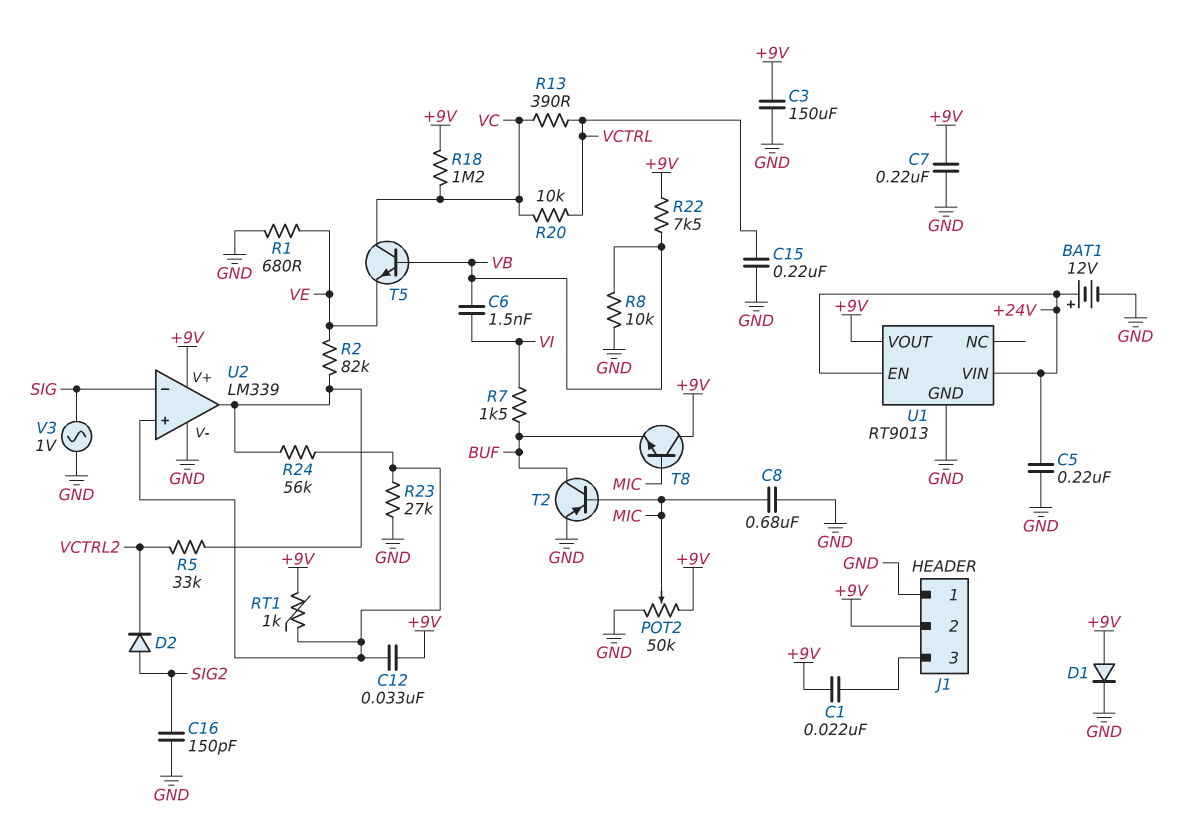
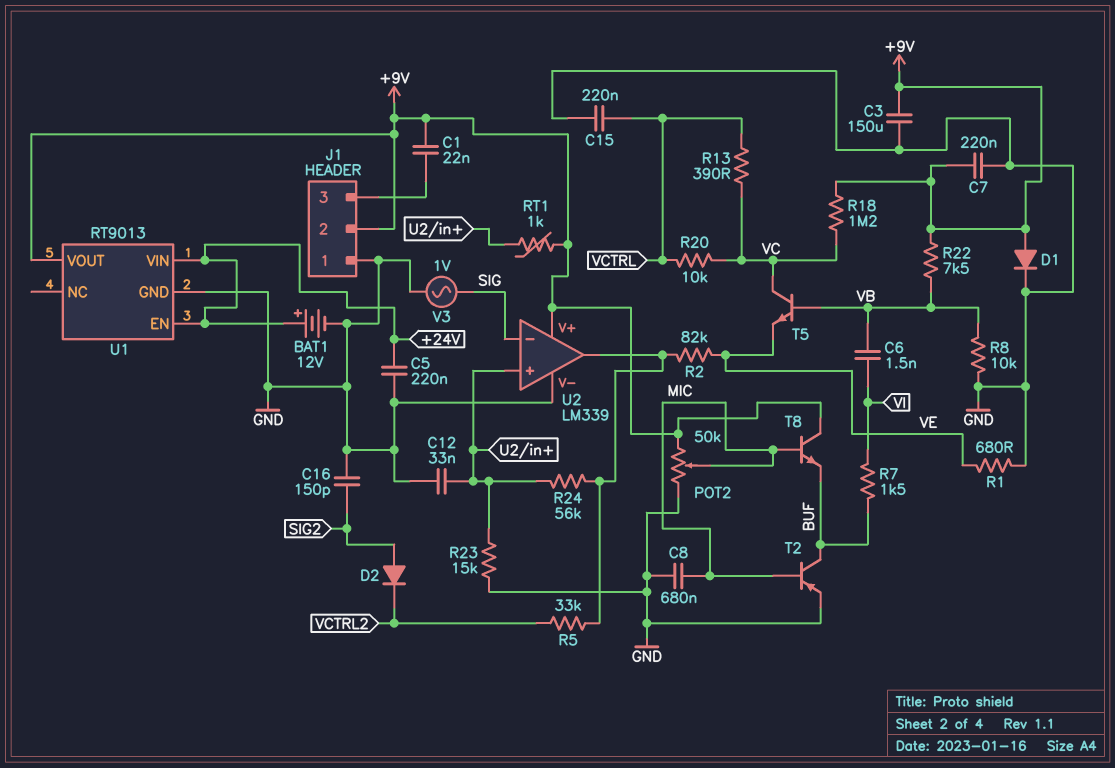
C12: 33nF (+9V, U2/in+) -> 33nF (GND, U2/in+)
R23: 27k (GND, U2/in+) -> 15k (GND, U2/in+)

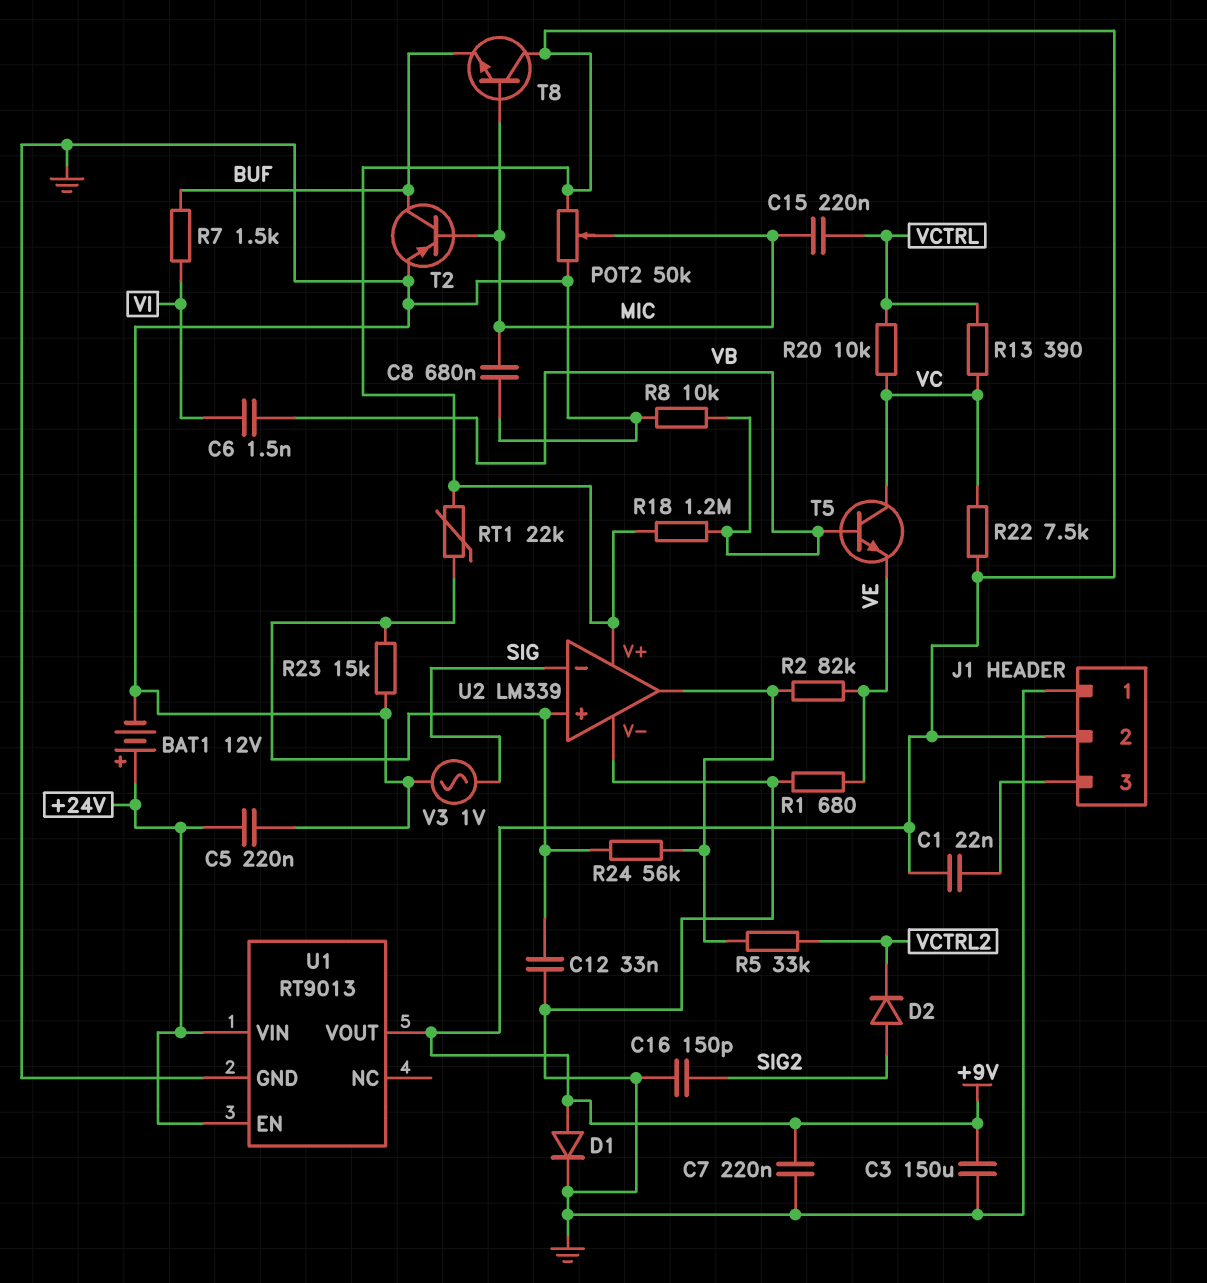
C15: 220nF (GND, VCTRL) -> 220nF (MIC, VCTRL)
R18: 1.2M (+9V, VC) -> 1.2M (+9V, VB)
R22: 7.5k (+9V, VB) -> 7.5k (+9V, VC)
RT1: 1k (+9V, U2/in+) -> 22k (+9V, U2/in+)

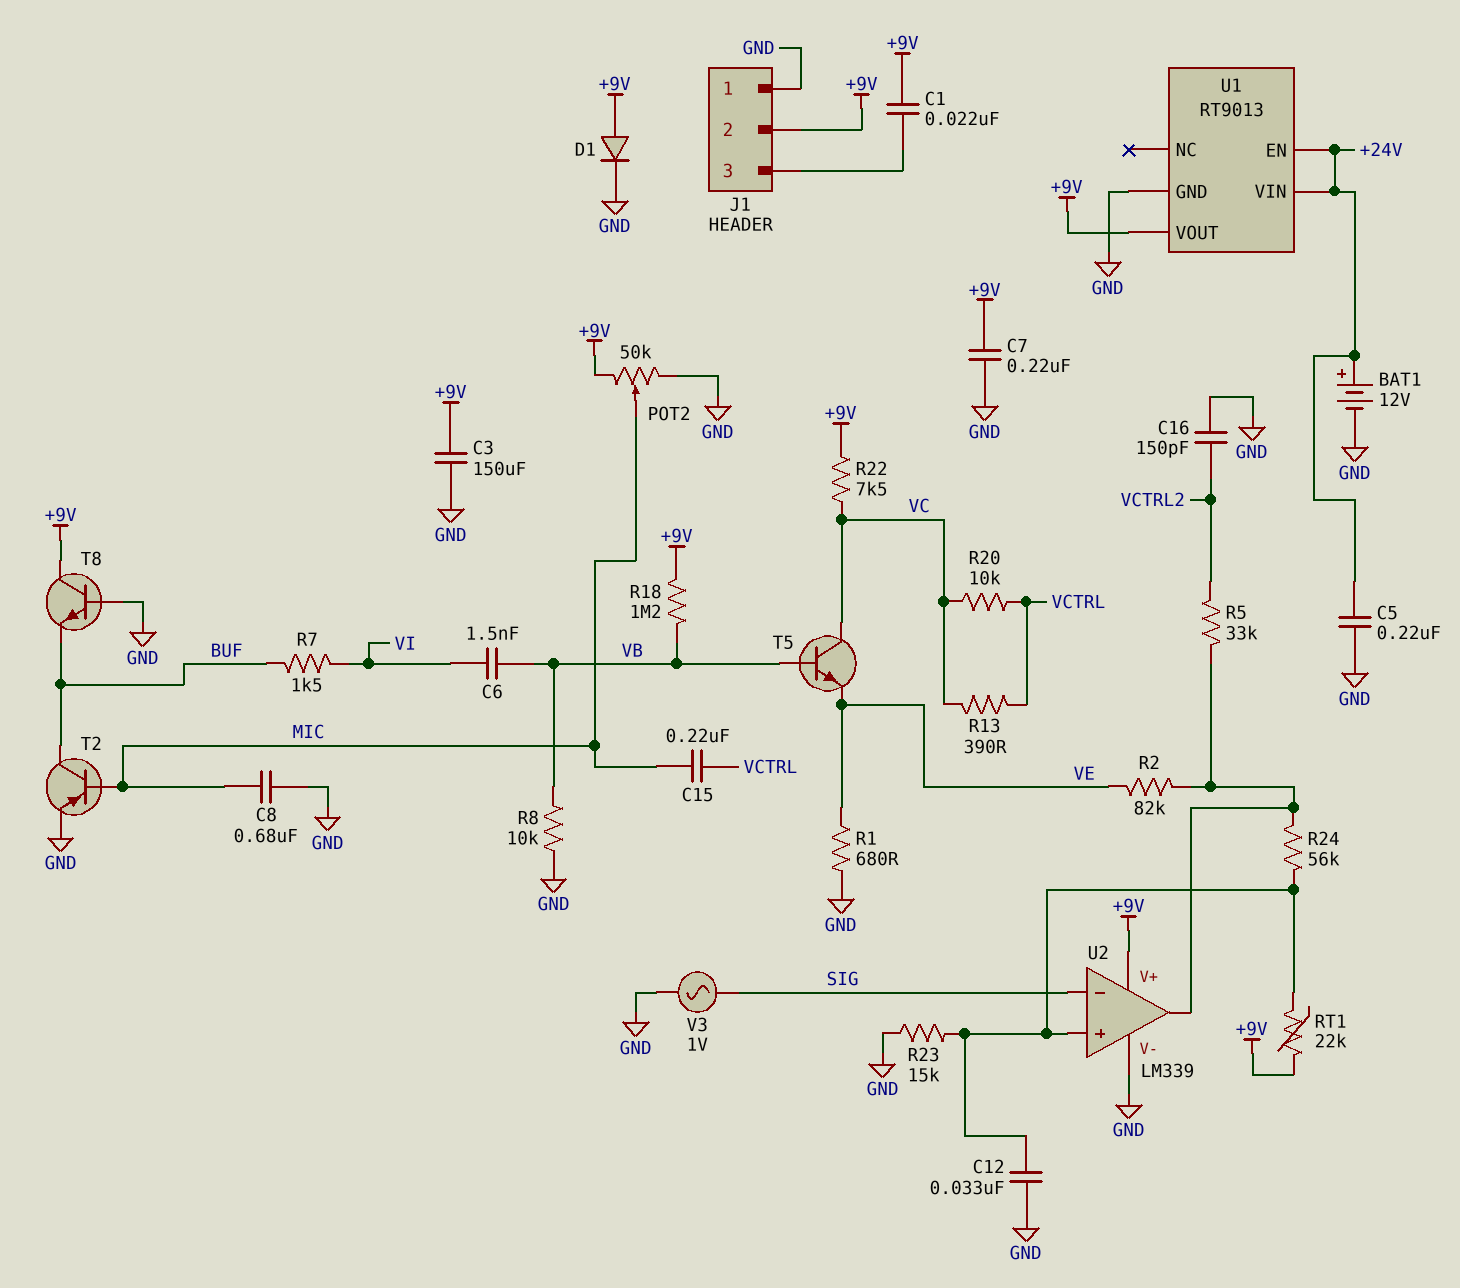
C16: 150pF (GND, SIG2) -> 150pF (GND, VCTRL2)
D2: diode (A SIG2, K VCTRL2) -> none
T8: NPN (B MIC, C +9V, E BUF) -> NPN (B GND, C +9V, E BUF)

